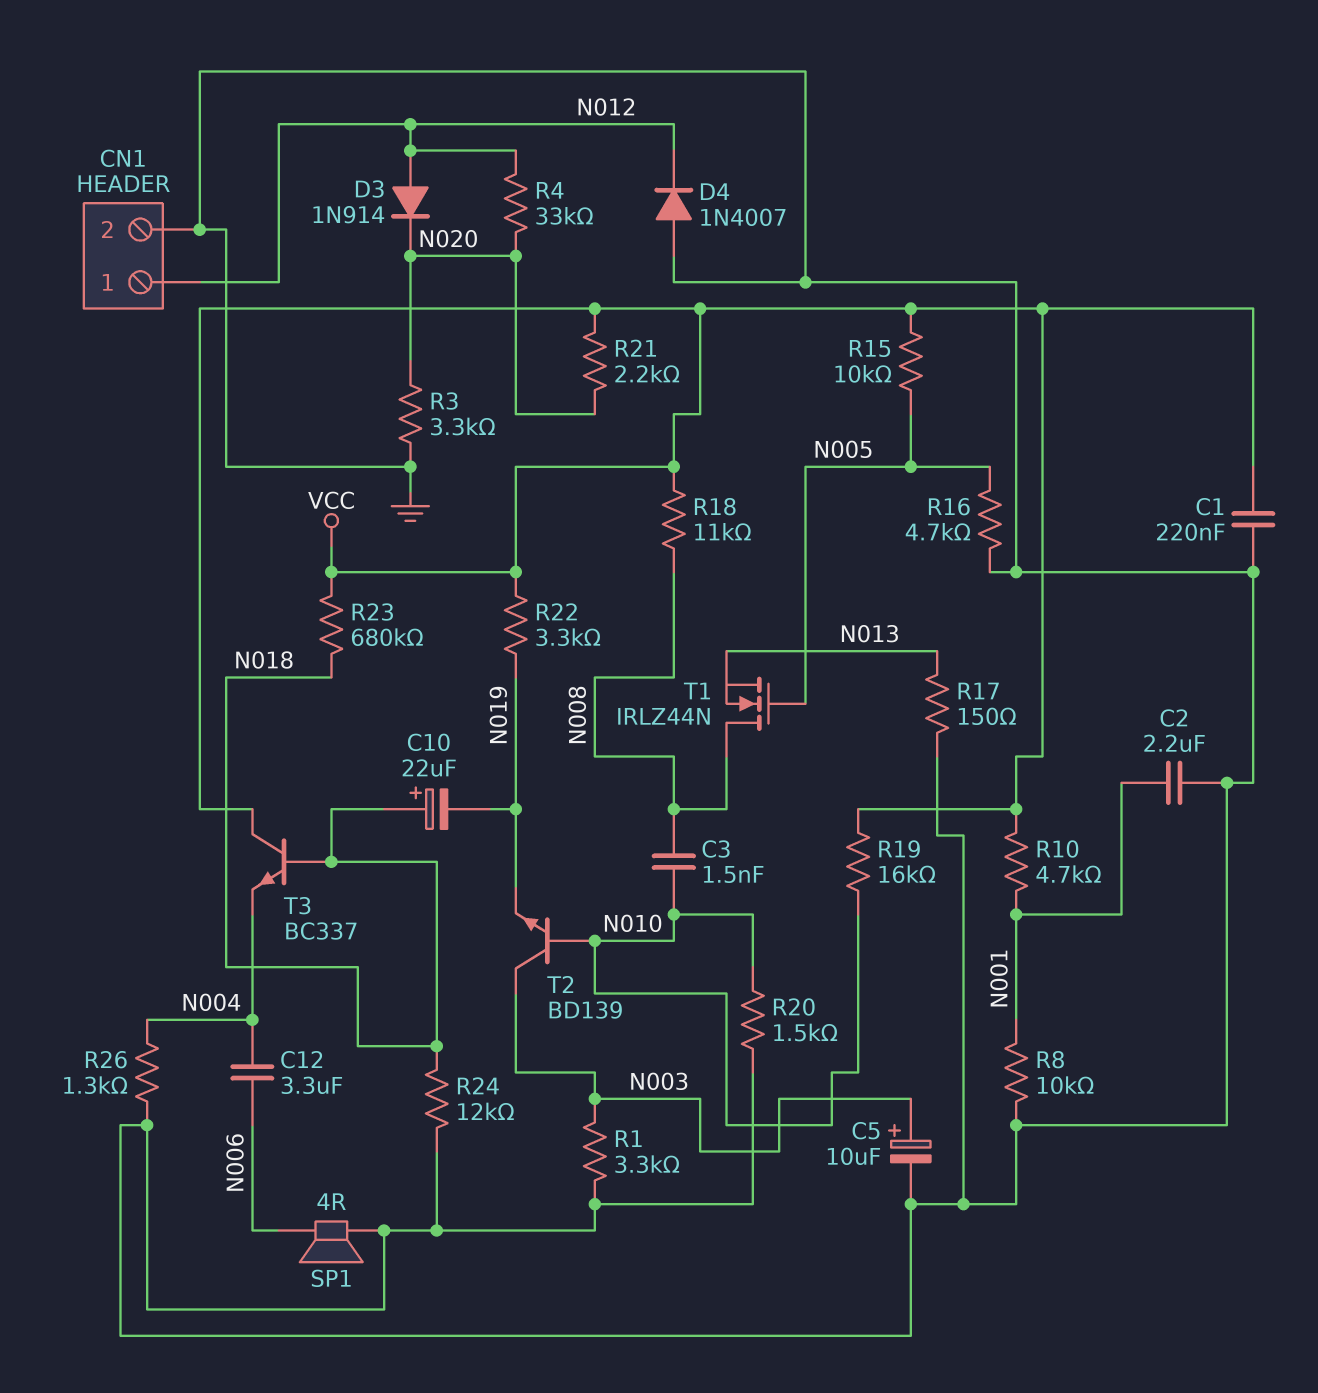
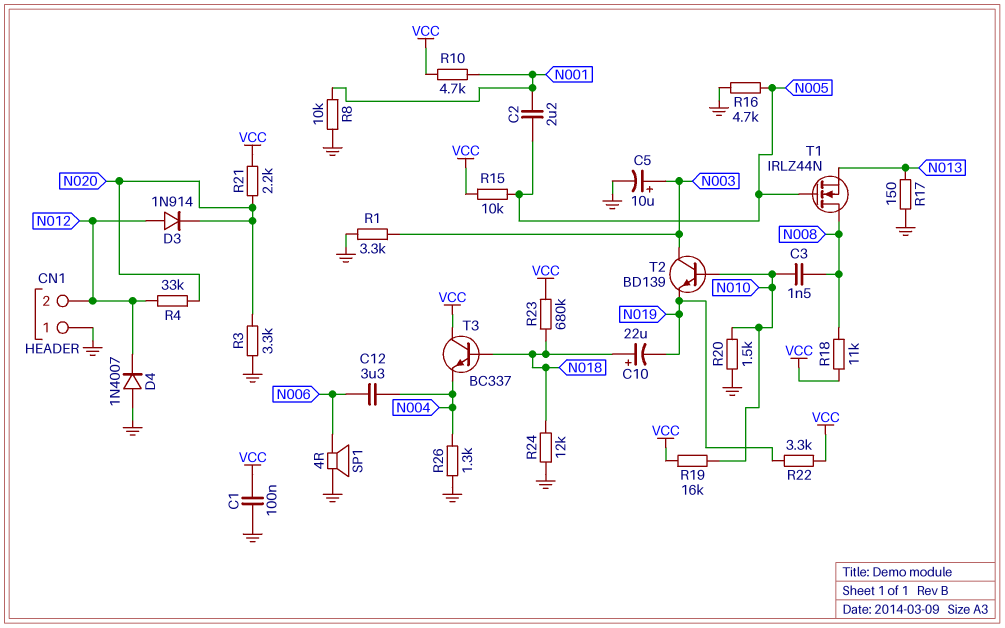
C1: 220nF (GND, VCC) -> 100nF (GND, VCC)
C2: 2.2uF (GND, N001) -> 2.2uF (N001, N005)
CN1 pin 1: N012 -> GND
CN1 pin 2: GND -> N012

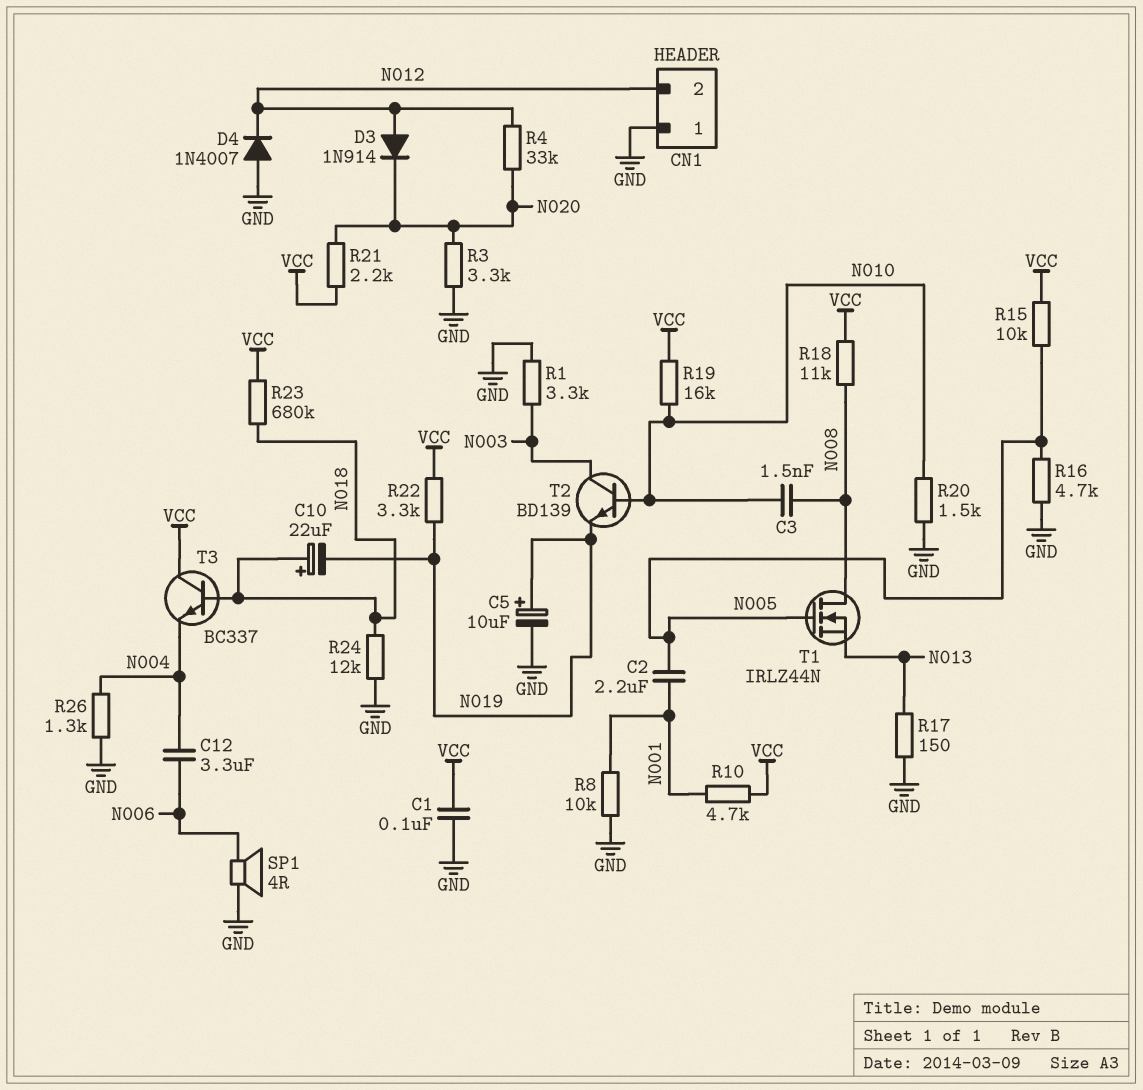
C5: 10uF (plus N003, minus GND) -> 10uF (plus N019, minus GND)

